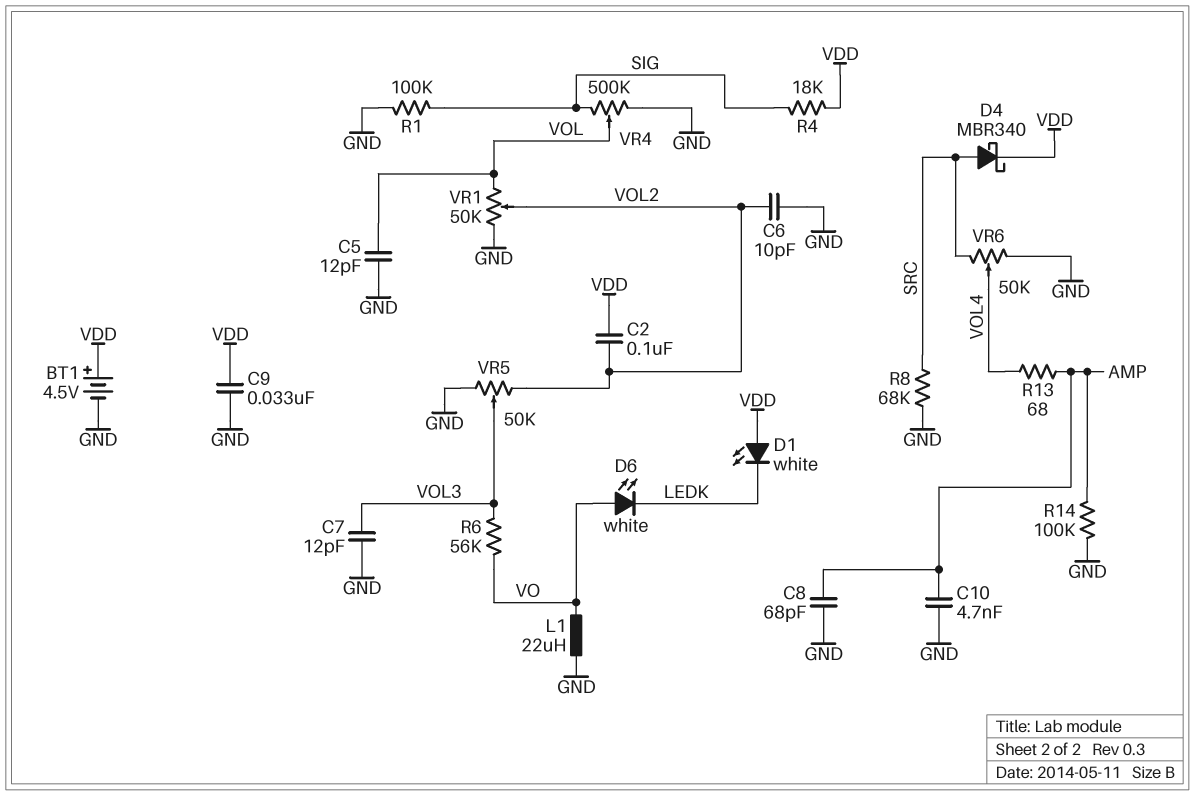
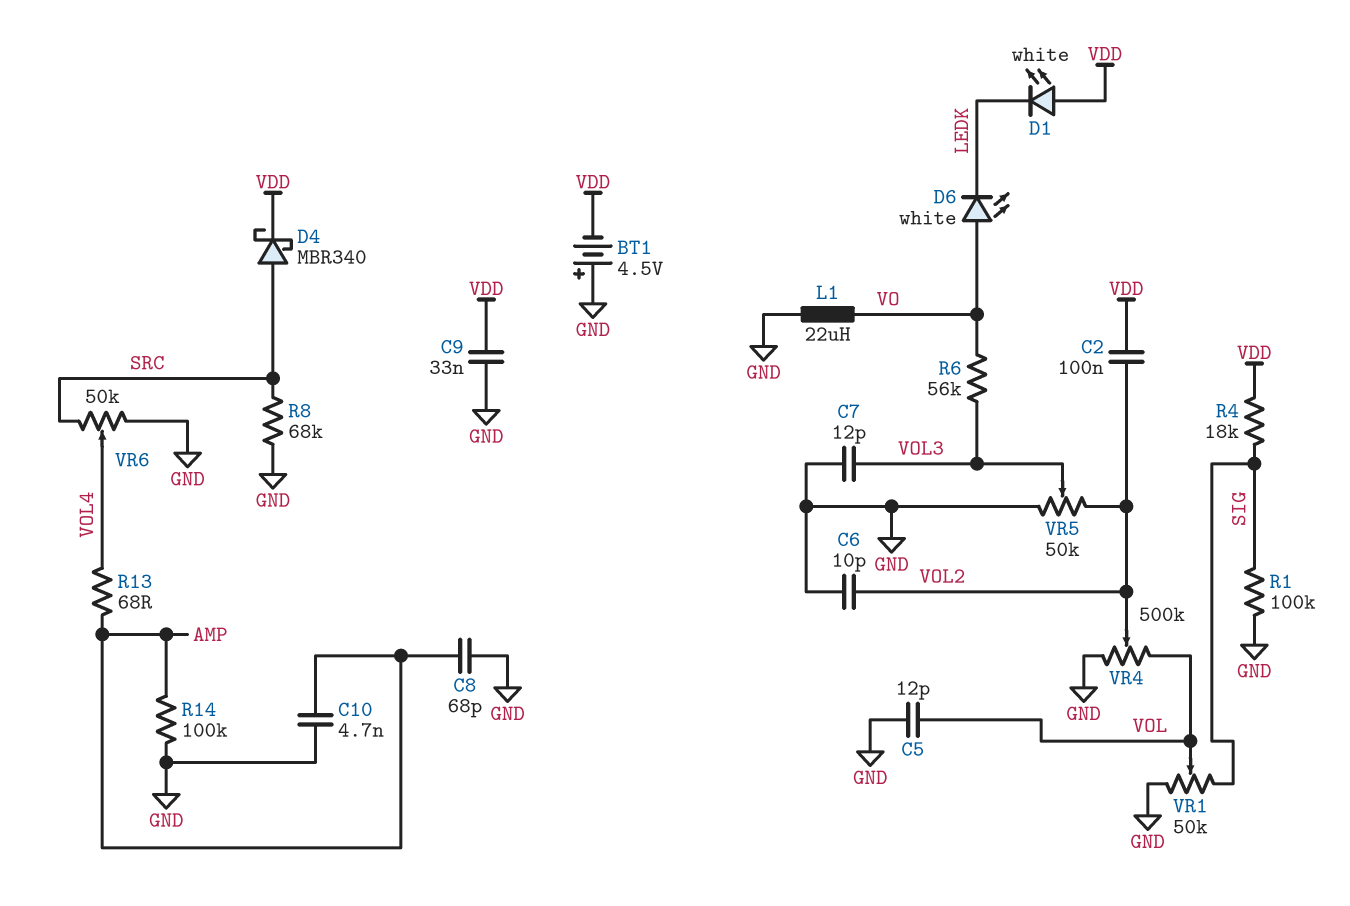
BT1: 4.5V (plus VDD, minus GND) -> 4.5V (plus GND, minus VDD)
VR1: 50k (GND, VOL, wiper VOL2) -> 50k (GND, SIG, wiper VOL)
VR4: 500k (GND, SIG, wiper VOL) -> 500k (GND, VOL, wiper VOL2)

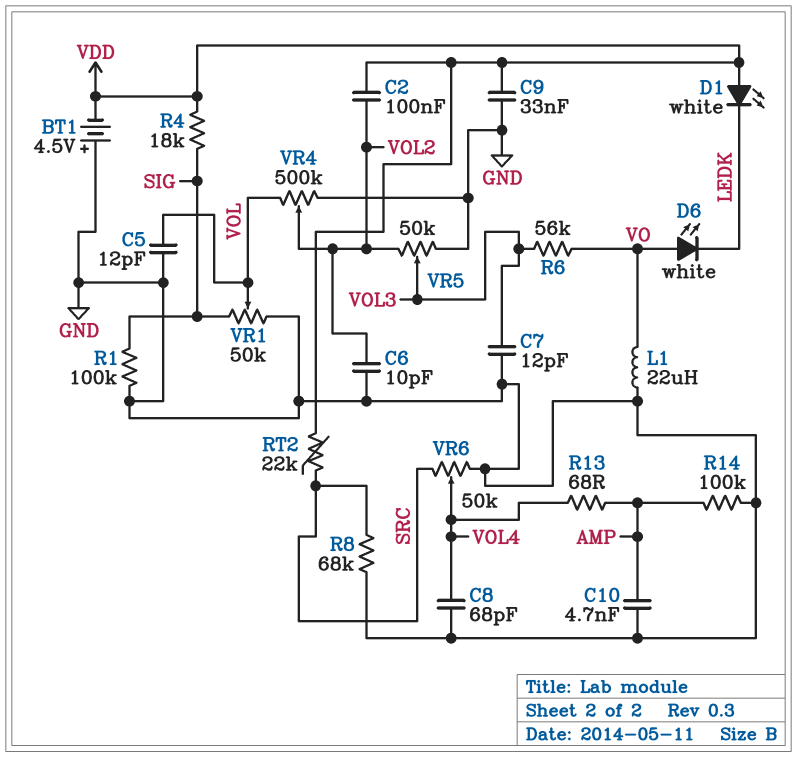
C8: 68pF (AMP, GND) -> 68pF (GND, VOL4)
D4: schottky MBR340 (A SRC, K VDD) -> none
RT2: none -> 22k (SRC, VDD)

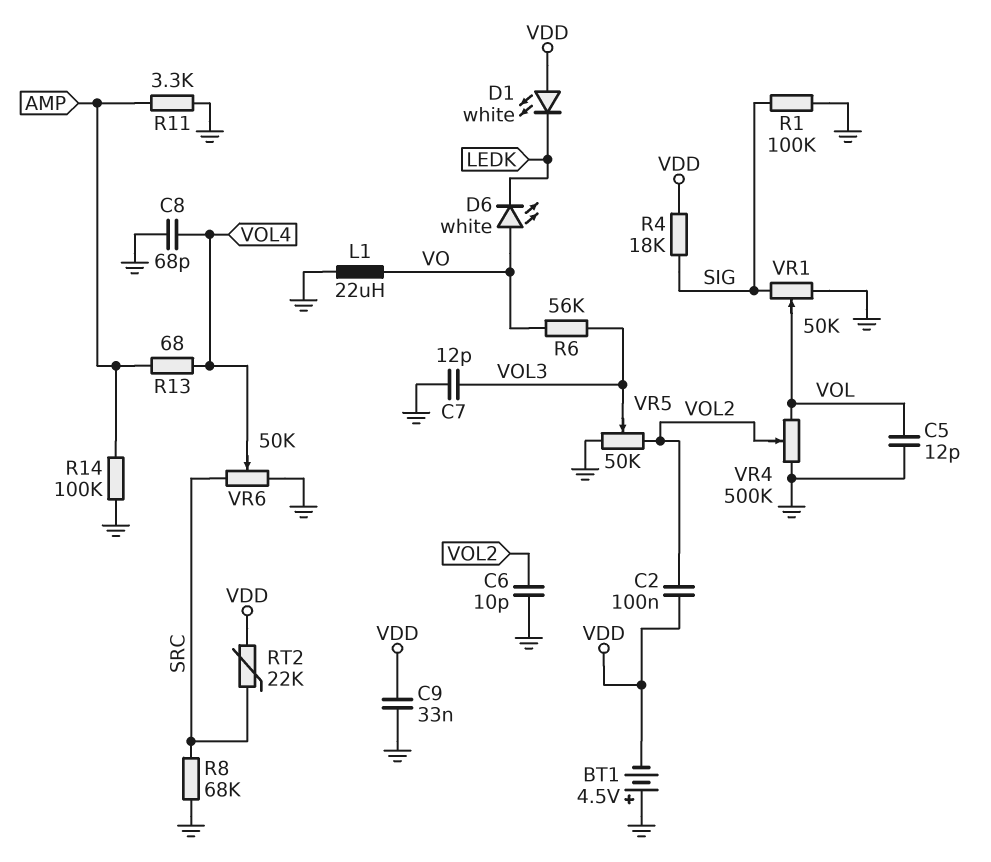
C10: 4.7nF (AMP, GND) -> none
R11: none -> 3.3k (AMP, GND)

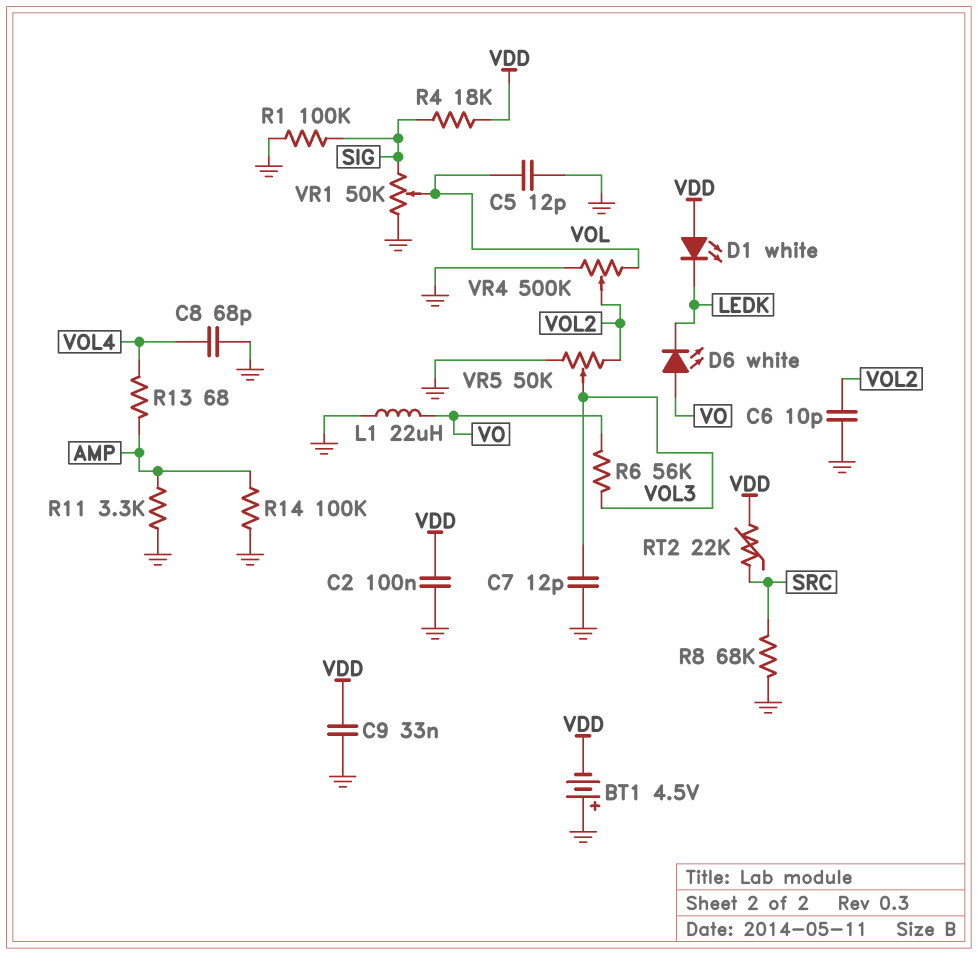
C2: 100nF (VDD, VOL2) -> 100nF (GND, VDD)
VR6: 50k (GND, SRC, wiper VOL4) -> none

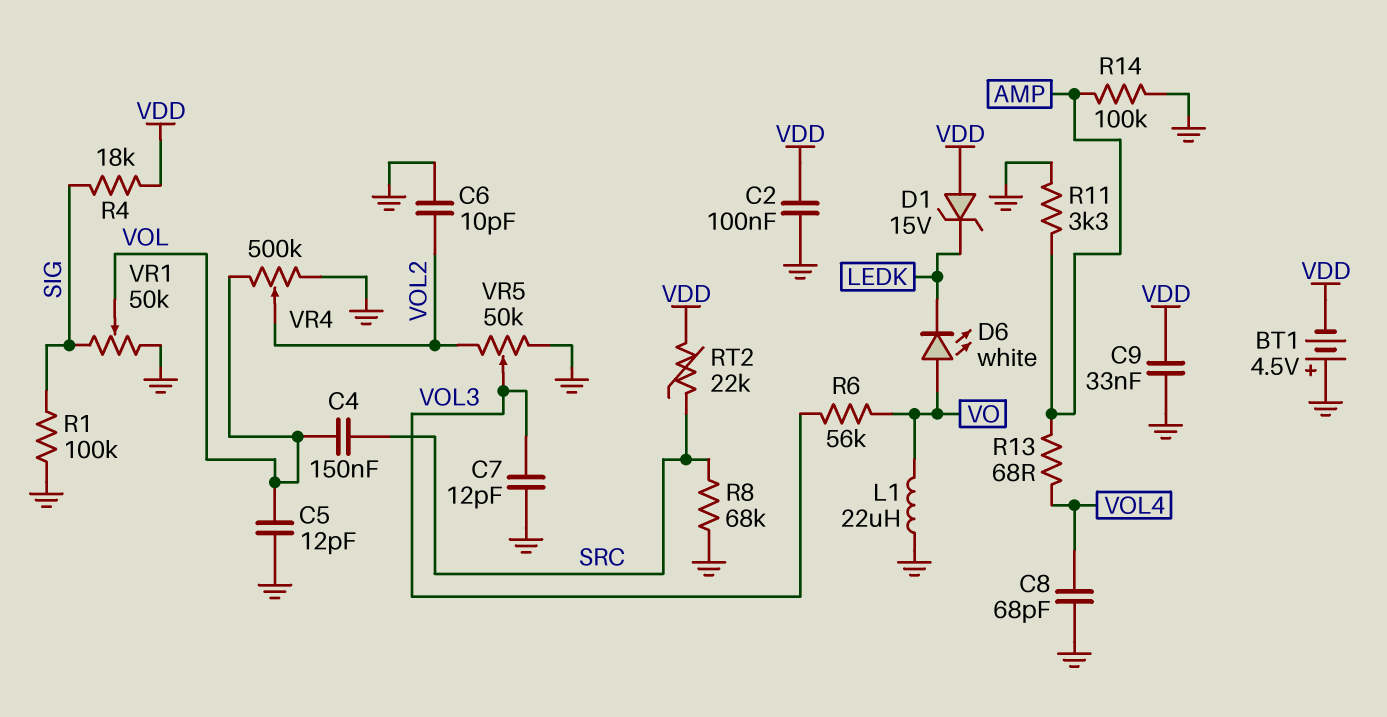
C4: none -> 150nF (SRC, VOL)
D1: LED white (A VDD, K LEDK) -> zener 15V (A VDD, K LEDK)

